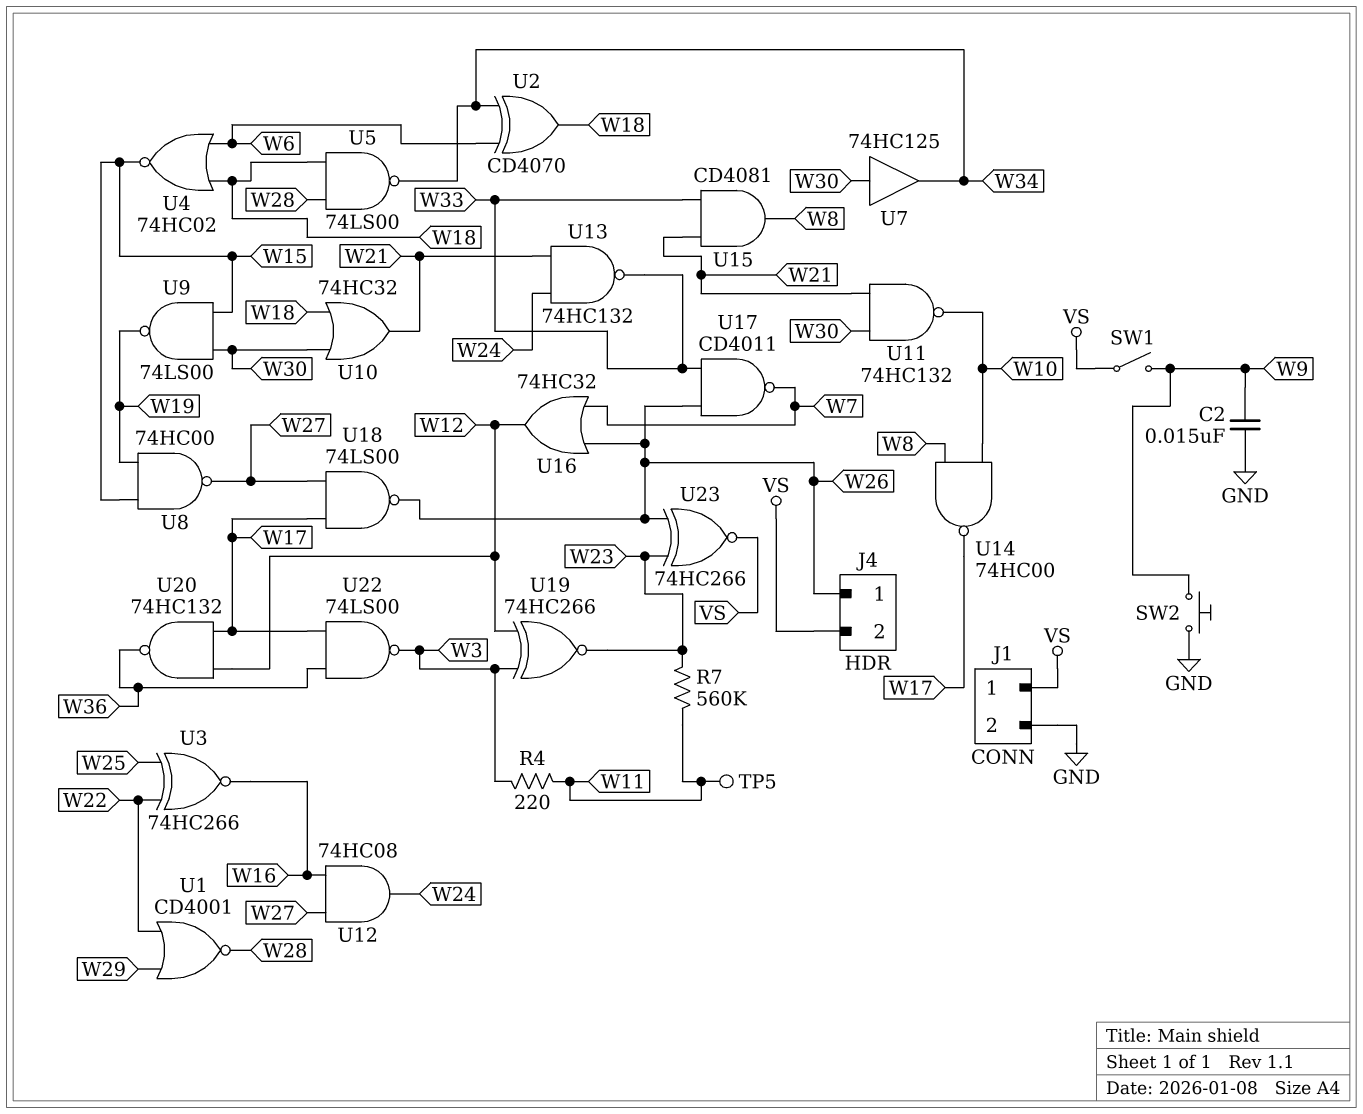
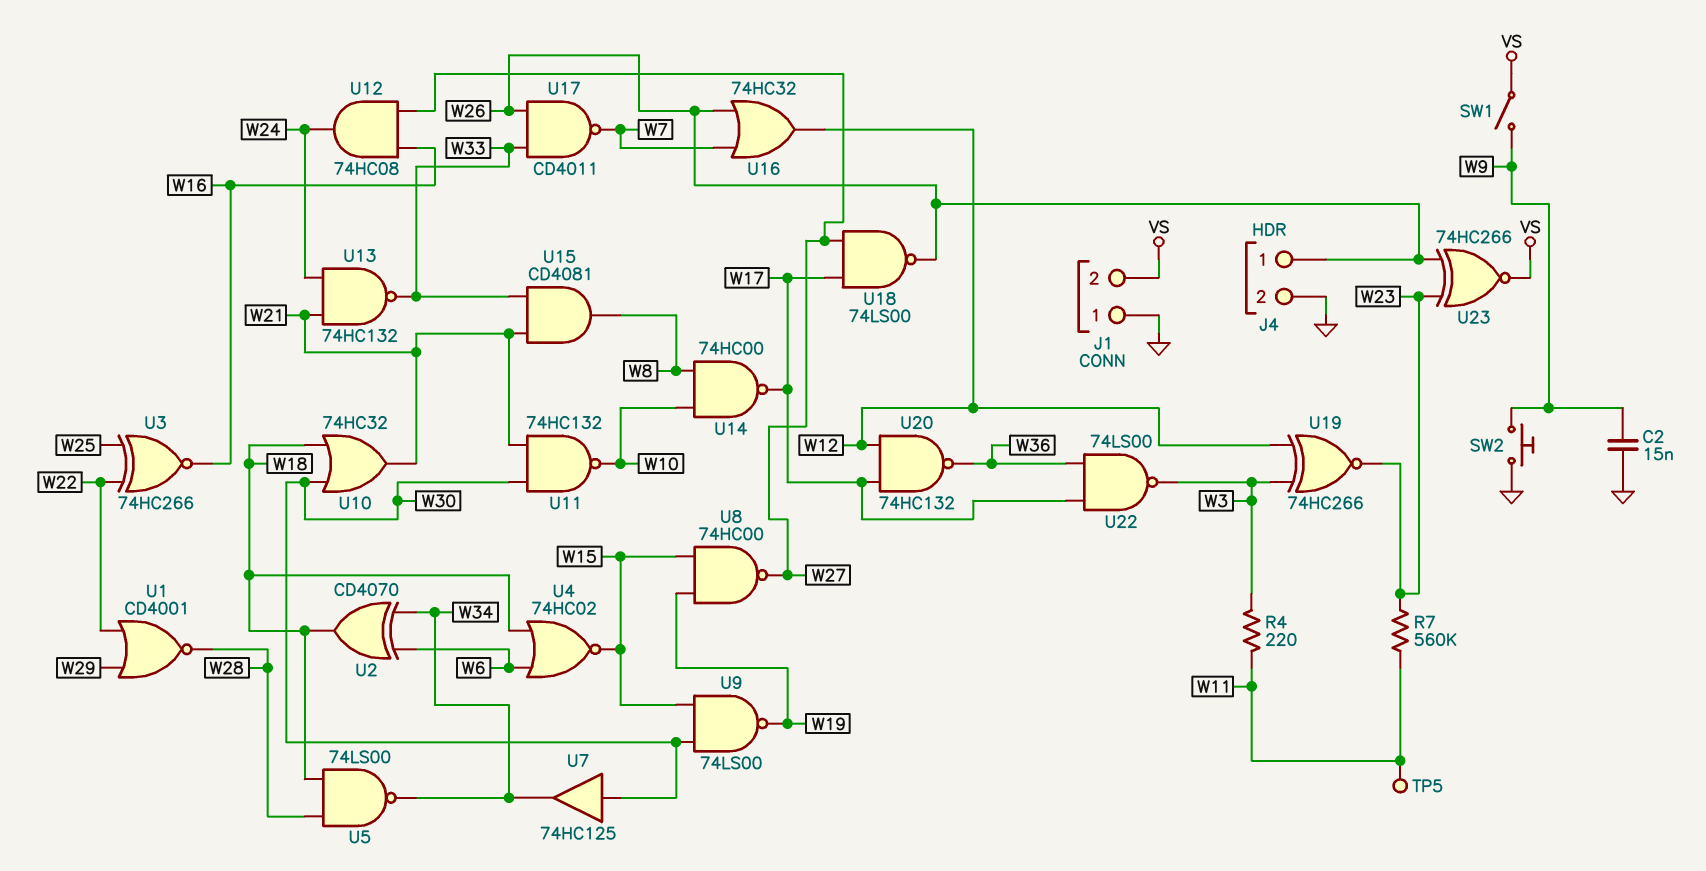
J1 pin 1: VS -> GND
J1 pin 2: GND -> VS
J4 pin 2: VS -> GND

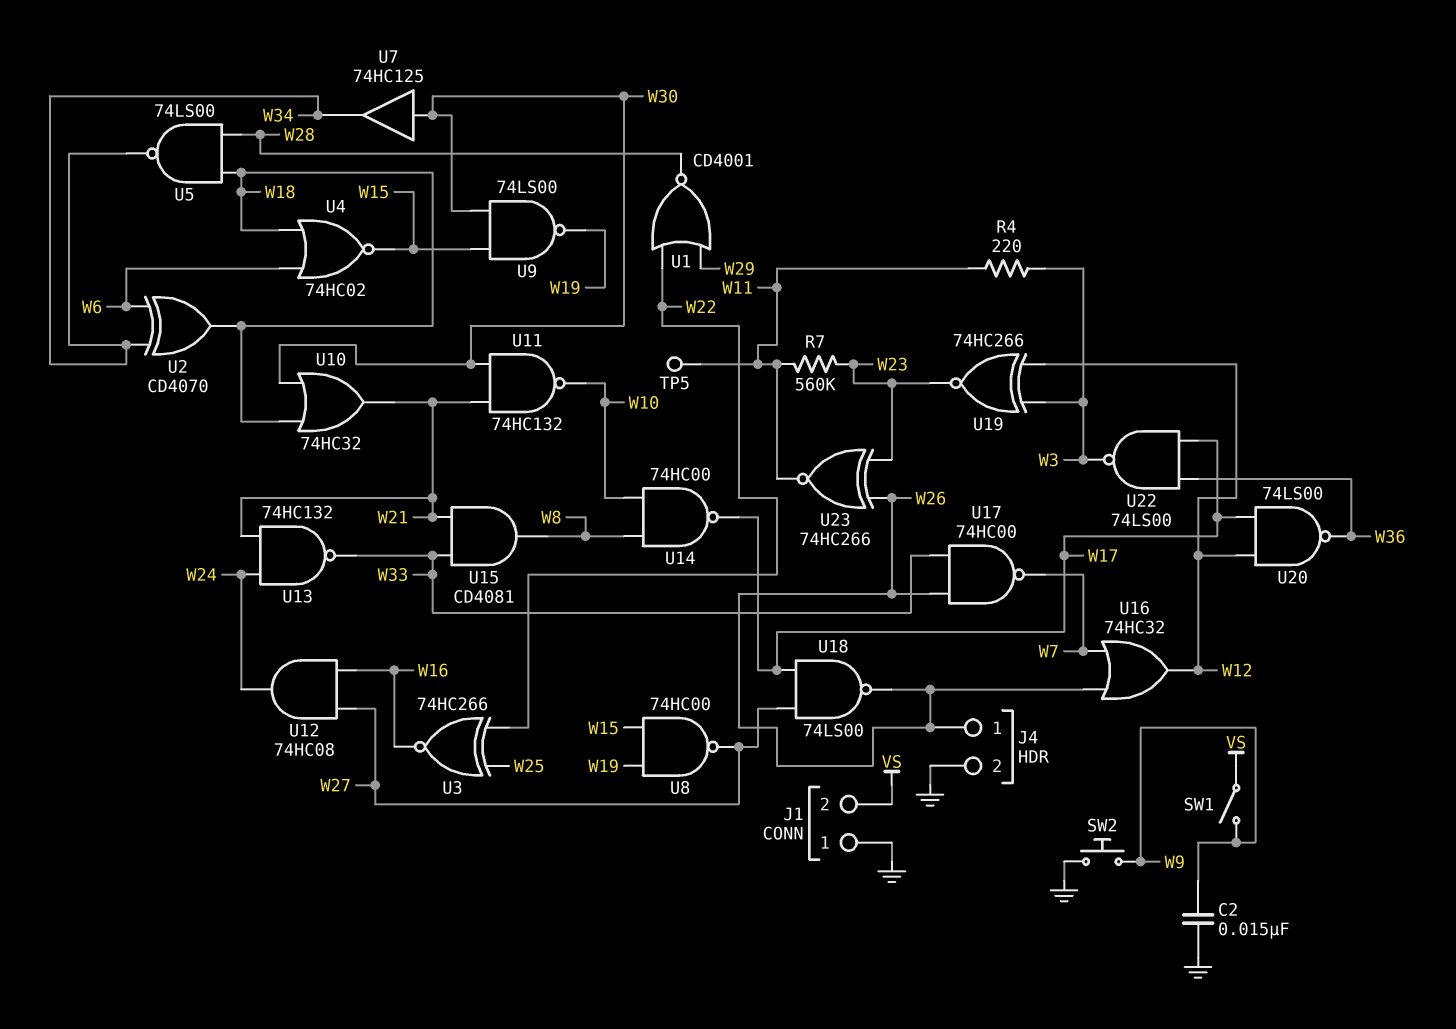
U17: NAND CD4011 (in W26, in W33, out W7) -> NAND 74HC00 (in W26, in W33, out W7)
U20: NAND 74HC132 (in W12, in W17, out W36) -> NAND 74LS00 (in W12, in W17, out W36)
U23: XNOR 74HC266 (in W23, in W26, out VS) -> XNOR 74HC266 (in W23, in W26, out W11)

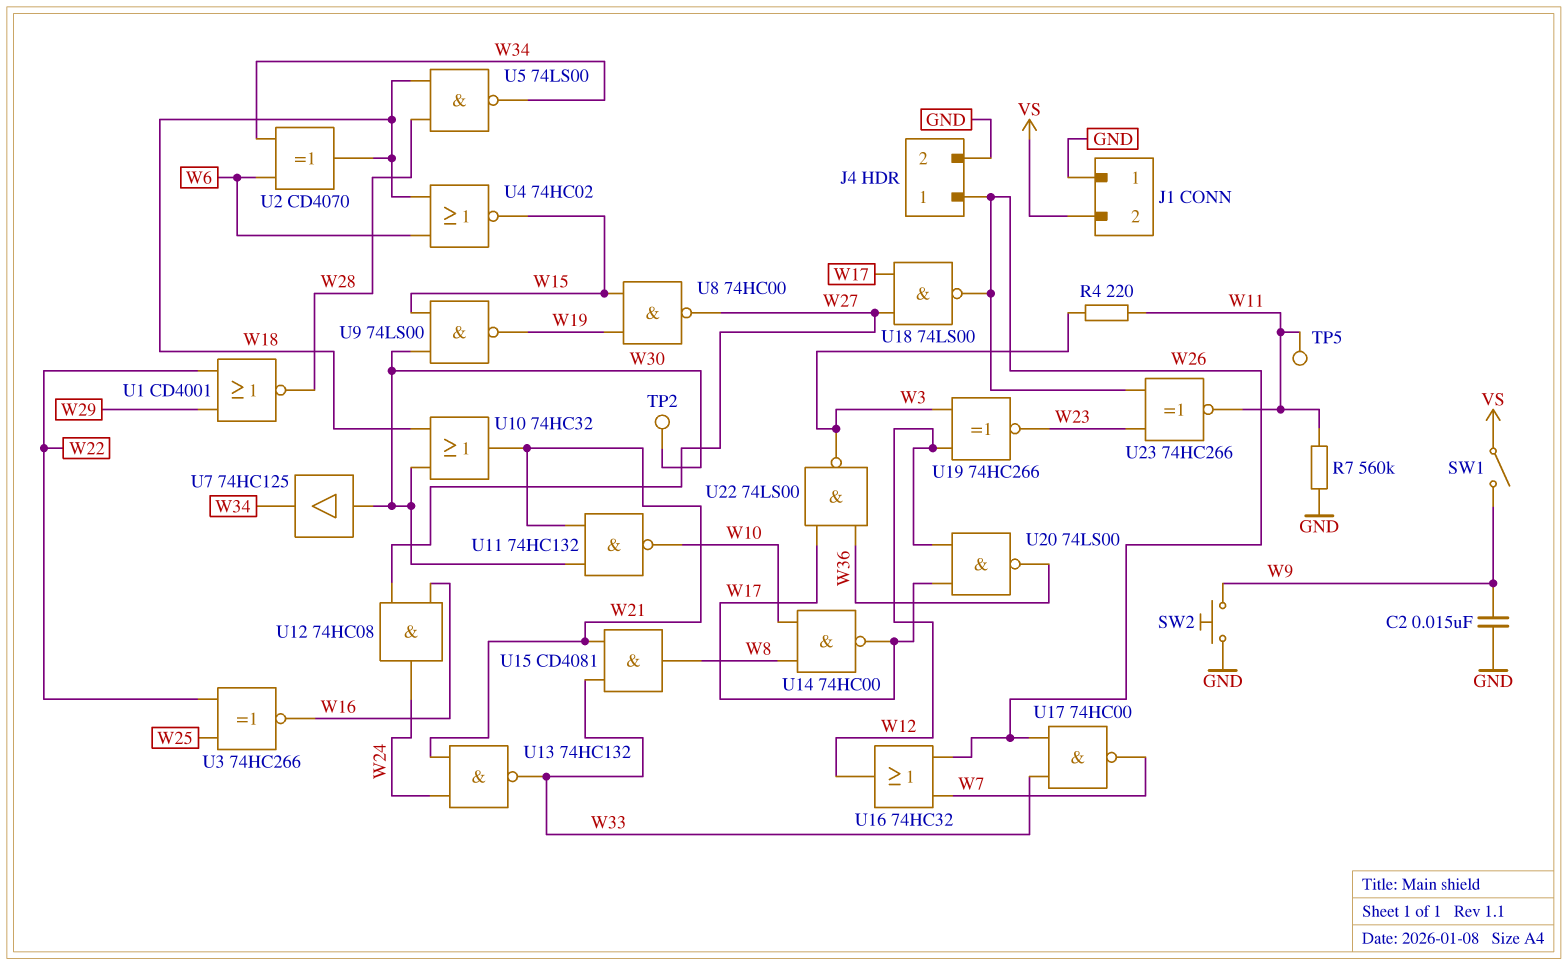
R7: 560k (W11, W23) -> 560k (GND, W11)
TP2: none -> test point (W30)

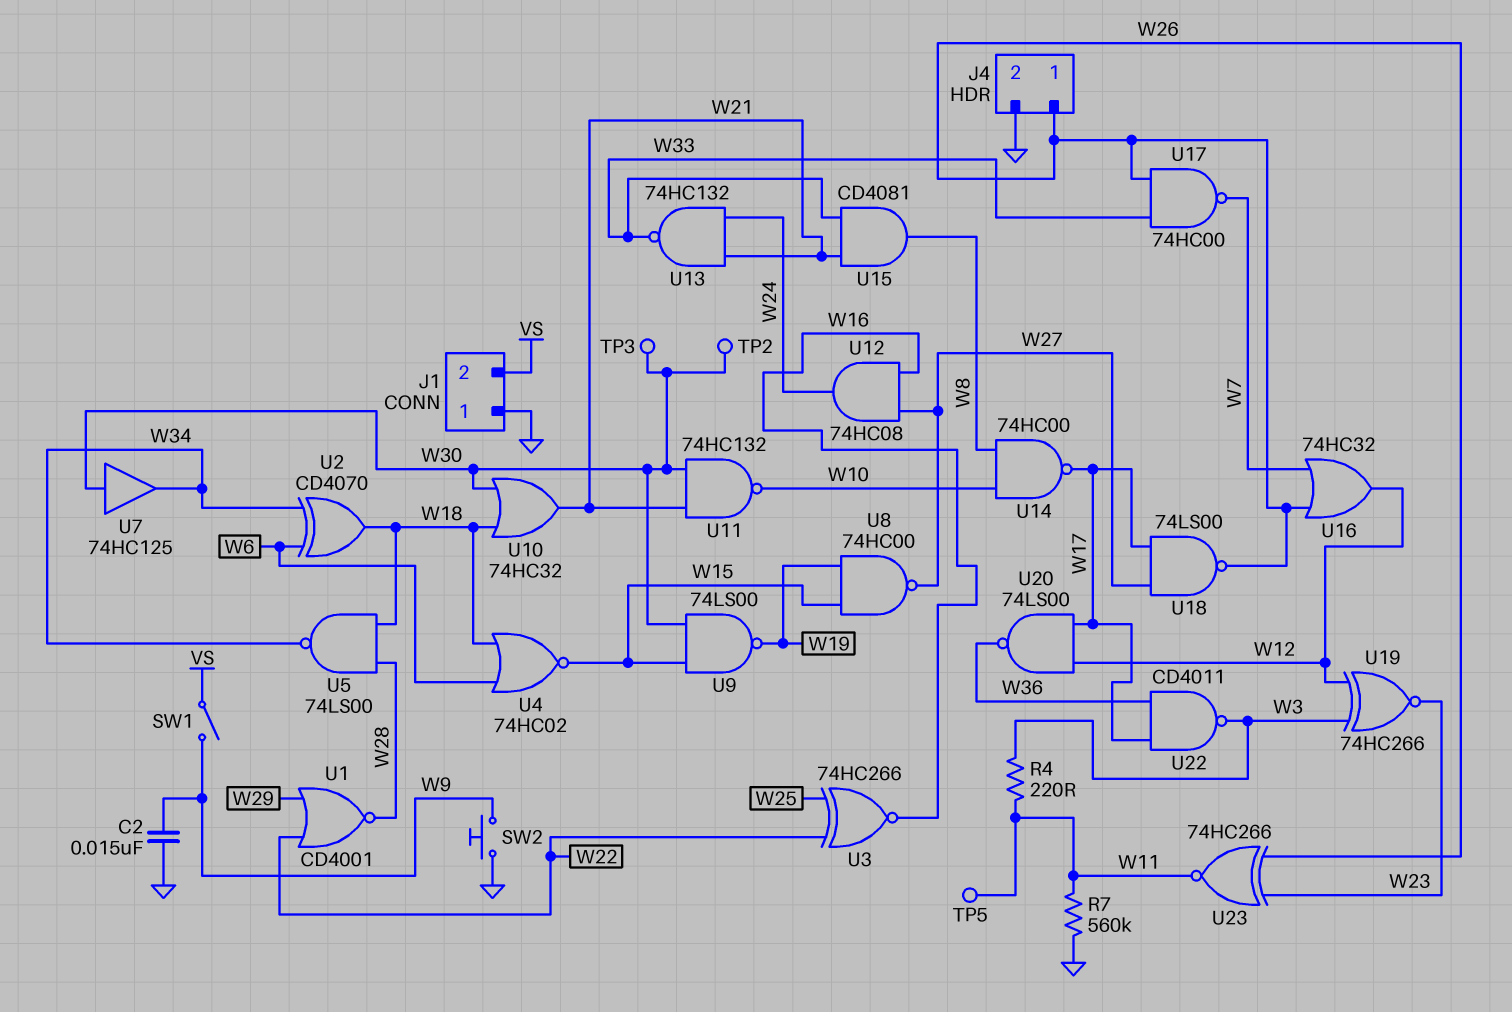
TP3: none -> test point (W30)
U22: NAND 74LS00 (in W17, in W36, out W3) -> NAND CD4011 (in W17, in W36, out W3)

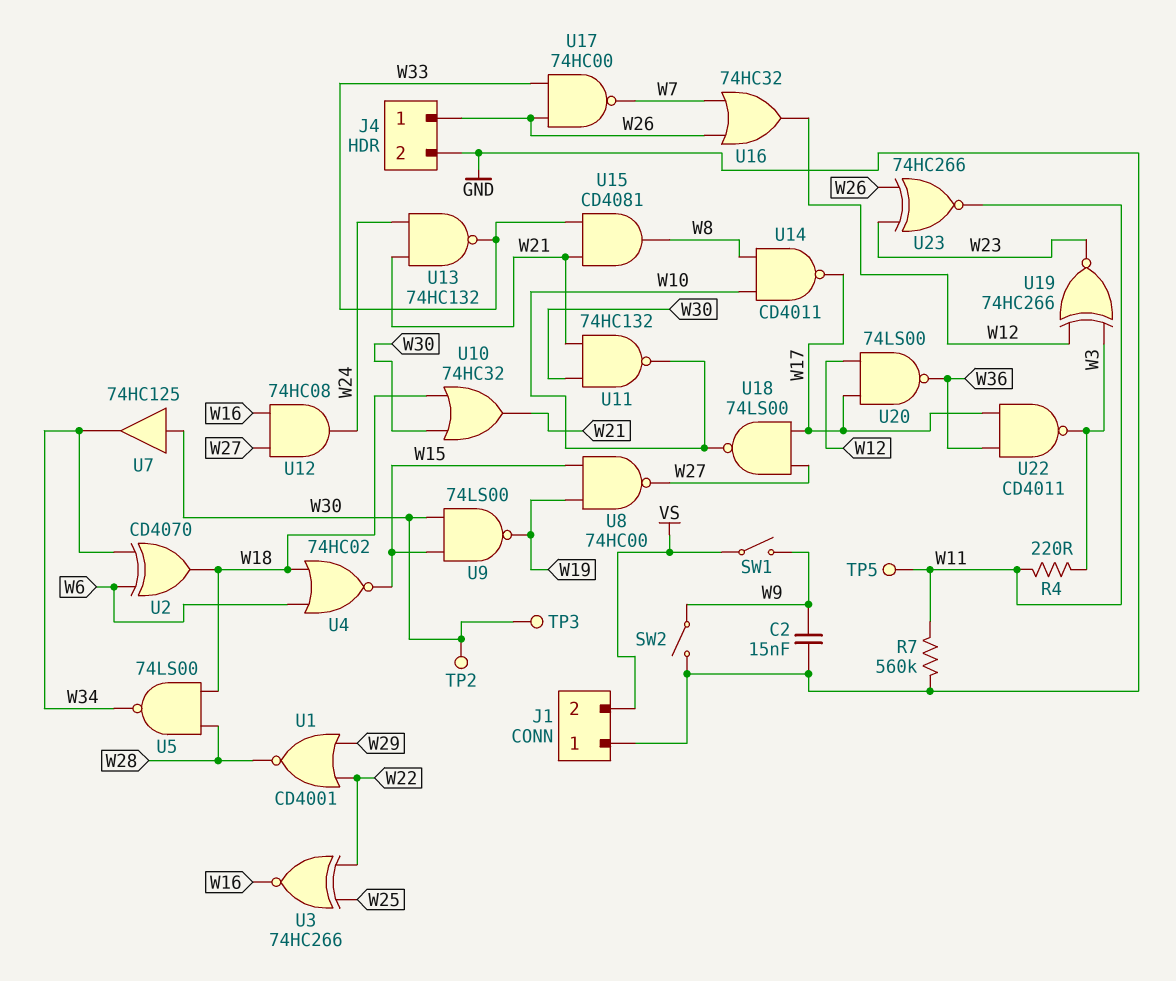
SW2: button (GND, W9) -> switch (GND, W9)
U14: NAND 74HC00 (in W8, in W10, out W17) -> NAND CD4011 (in W8, in W10, out W17)
U18: NAND 74LS00 (in W17, in W27, out W26) -> NAND 74LS00 (in W17, in W27, out W10)

